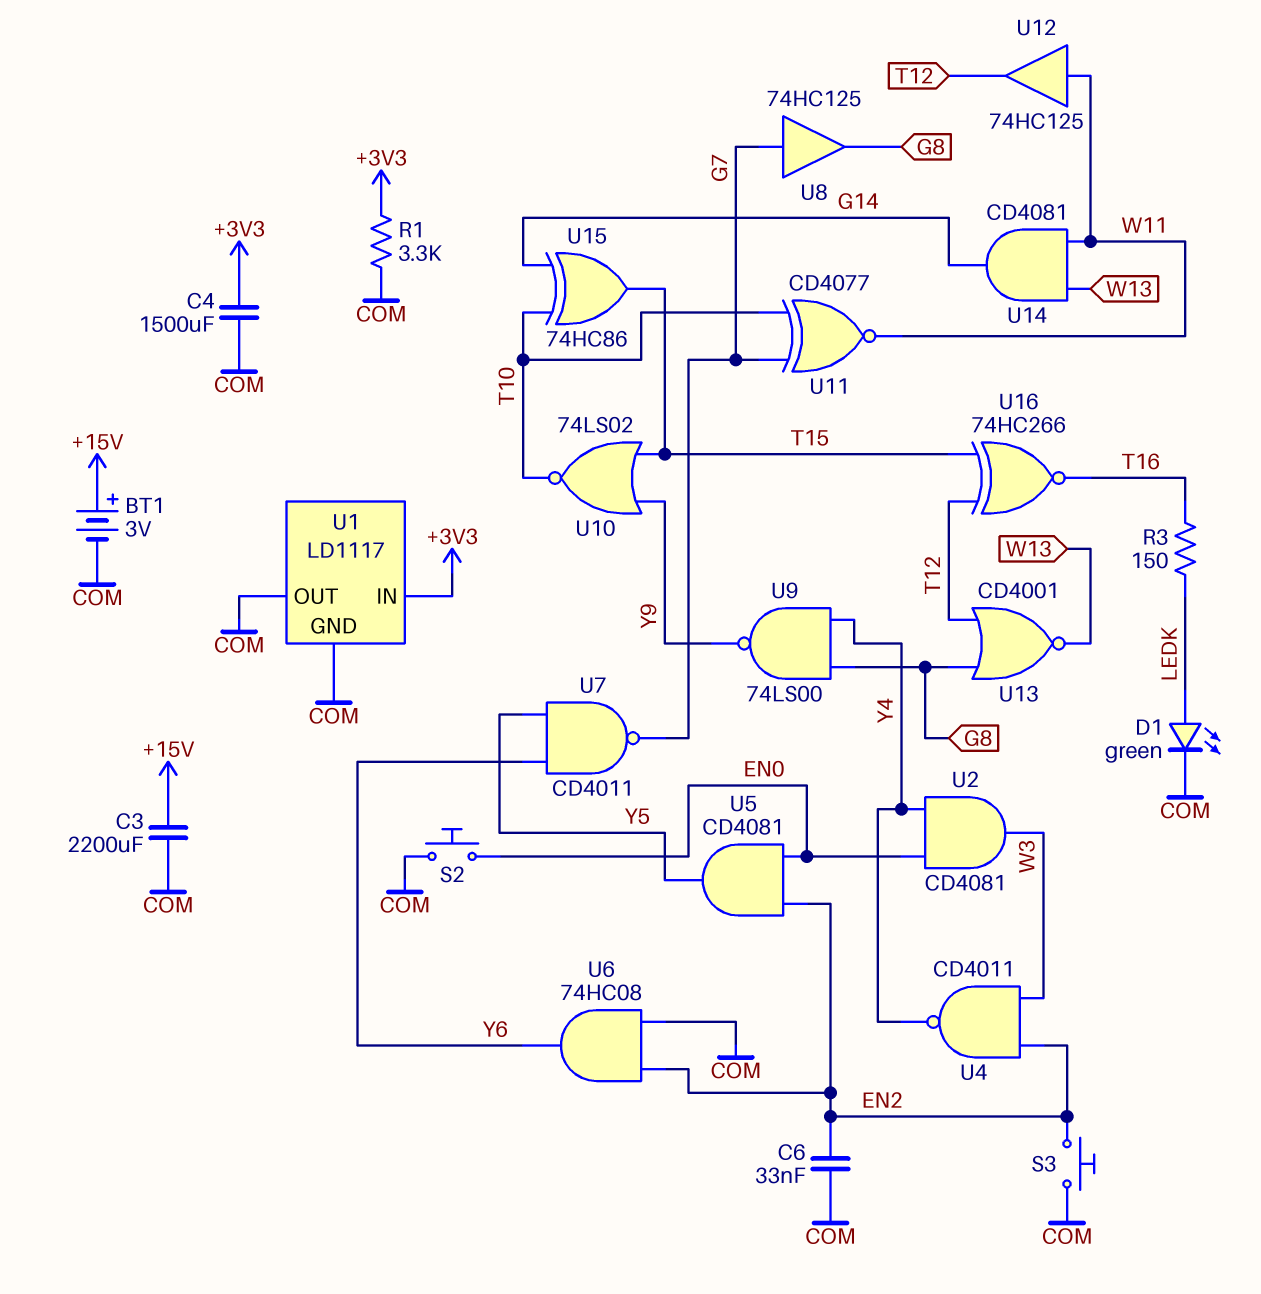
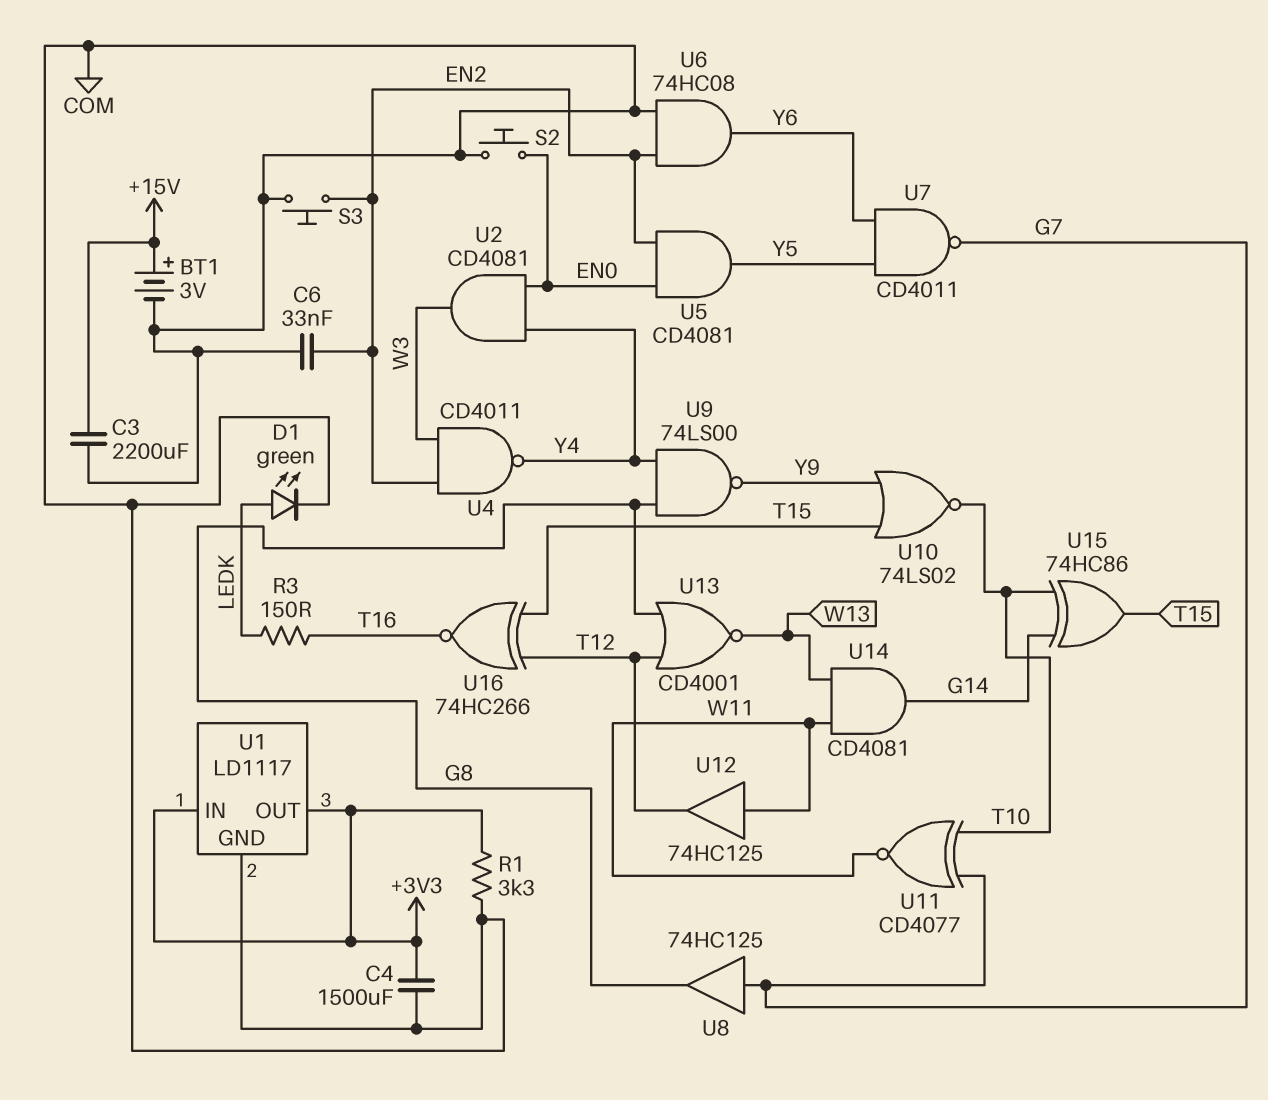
U1 pin OUT: COM -> +3V3

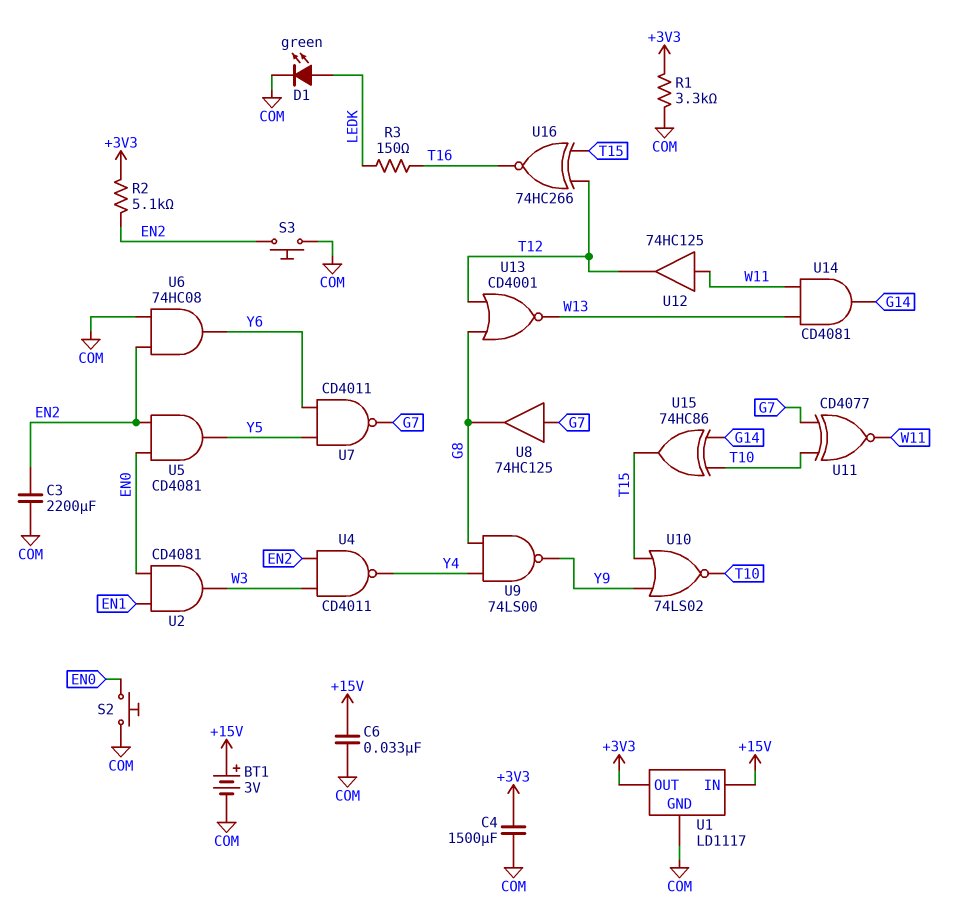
C3: 2200uF (+15V, COM) -> 2200uF (COM, EN2)
C6: 33nF (COM, EN2) -> 33nF (+15V, COM)
R2: none -> 5.1k (+3V3, EN2)
U1 pin IN: +3V3 -> +15V
U2: AND CD4081 (in EN0, in Y4, out W3) -> AND CD4081 (in EN0, in EN1, out W3)

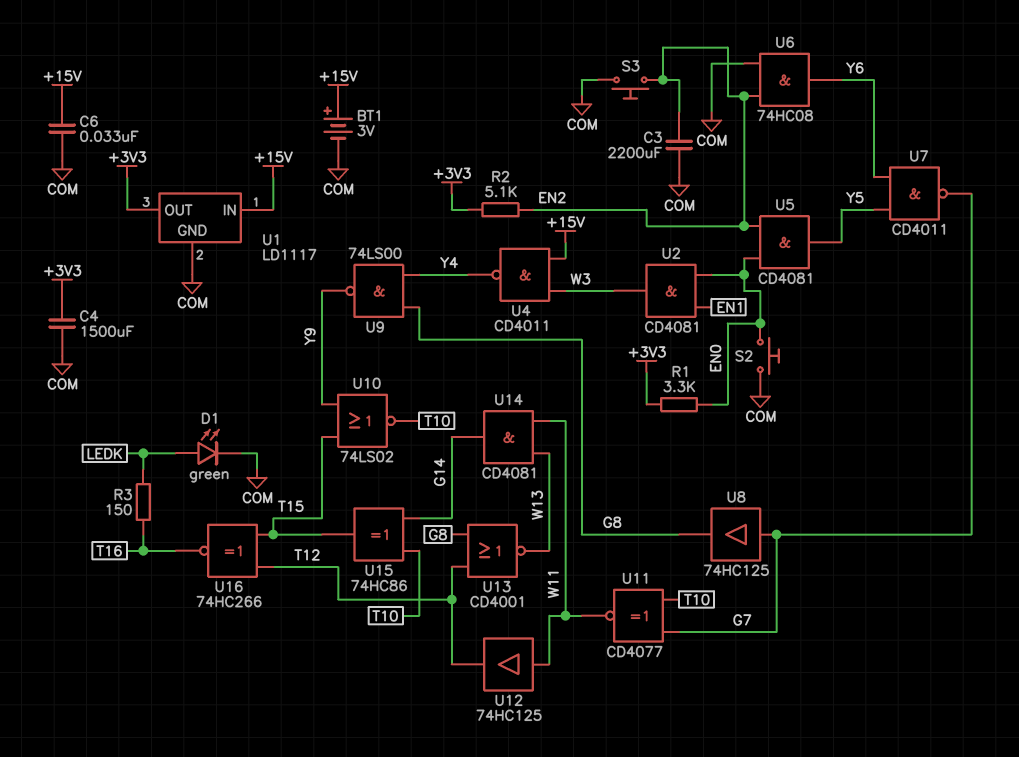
R1: 3.3k (+3V3, COM) -> 3.3k (+3V3, EN0)
U4: NAND CD4011 (in EN2, in W3, out Y4) -> NAND CD4011 (in +15V, in W3, out Y4)

